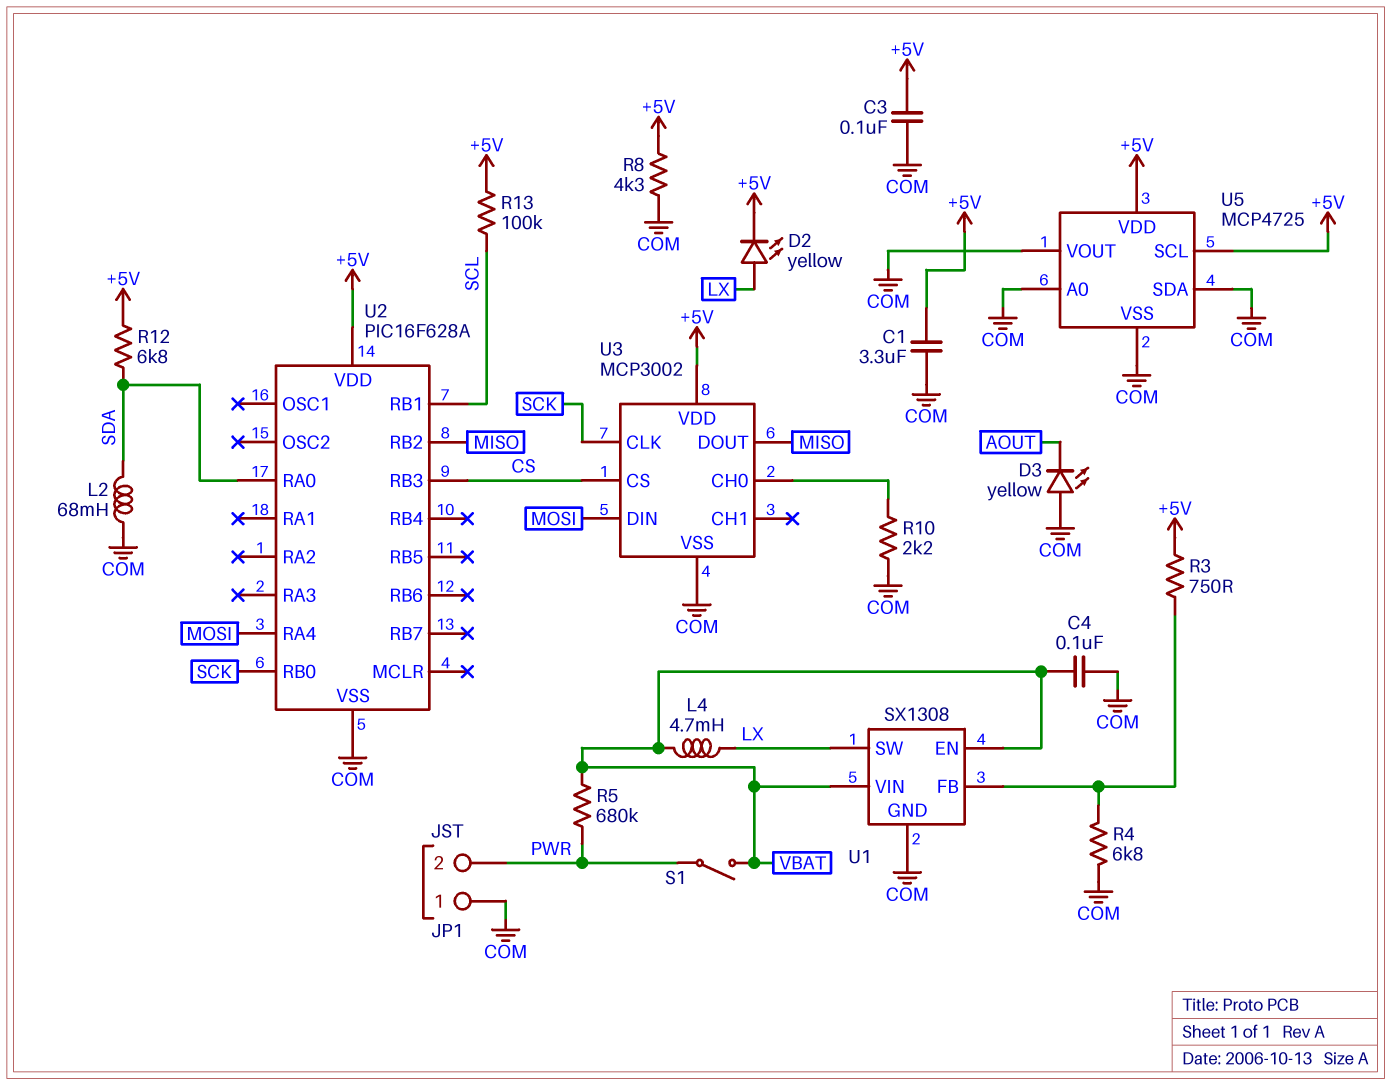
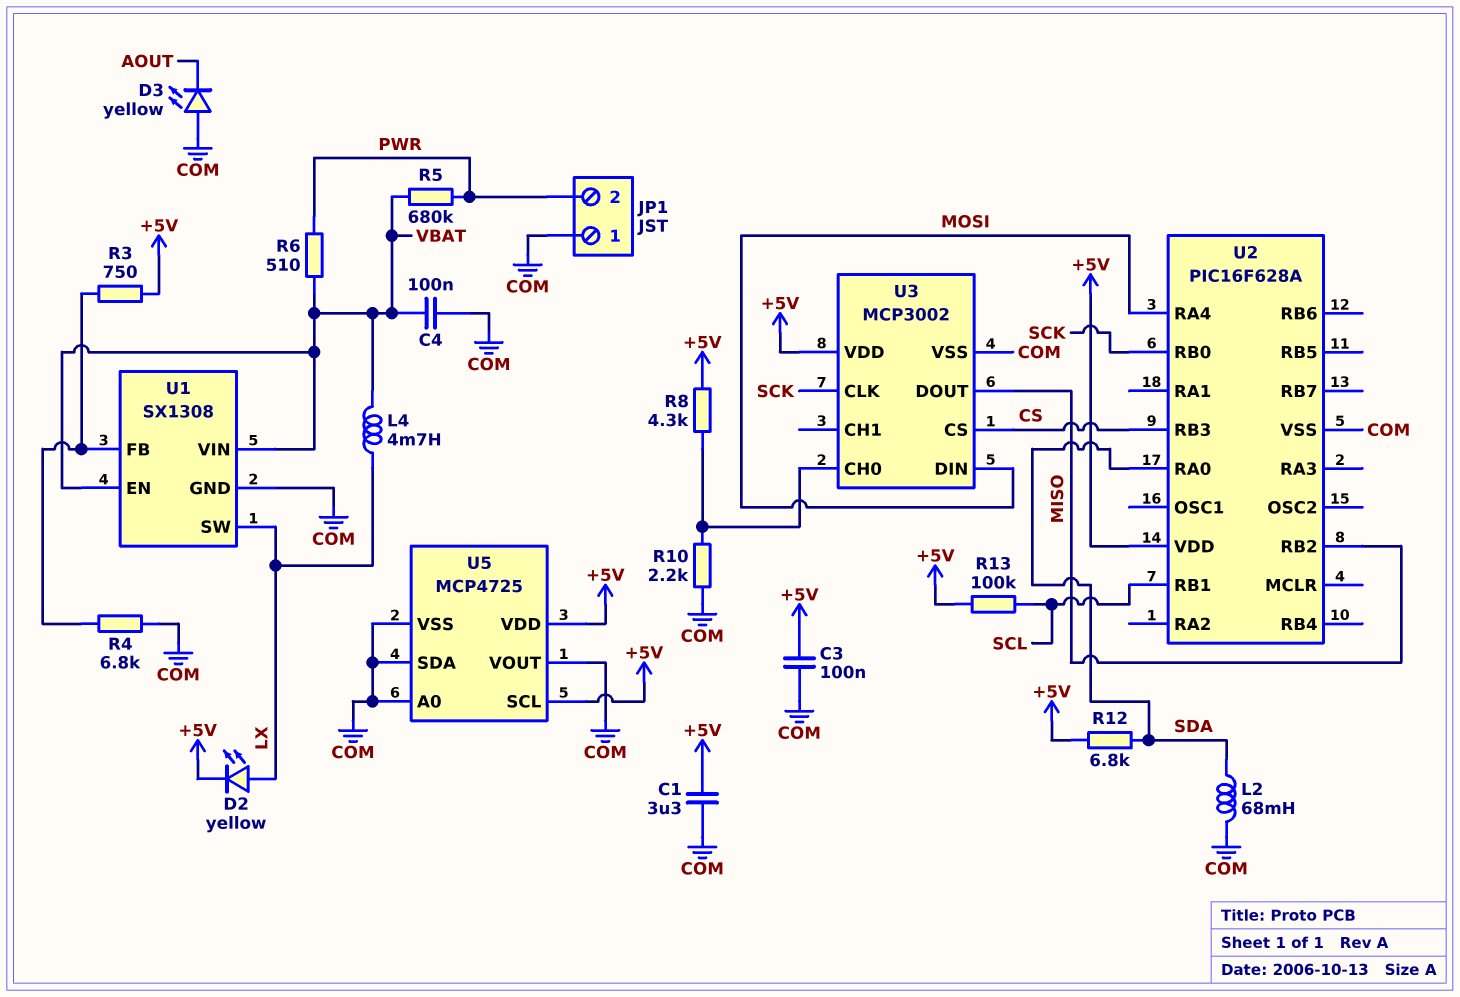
R6: none -> 510 (PWR, VBAT)
R8: 4.3k (+5V, COM) -> 4.3k (+5V, U3/CH0)
S1: switch (PWR, VBAT) -> none

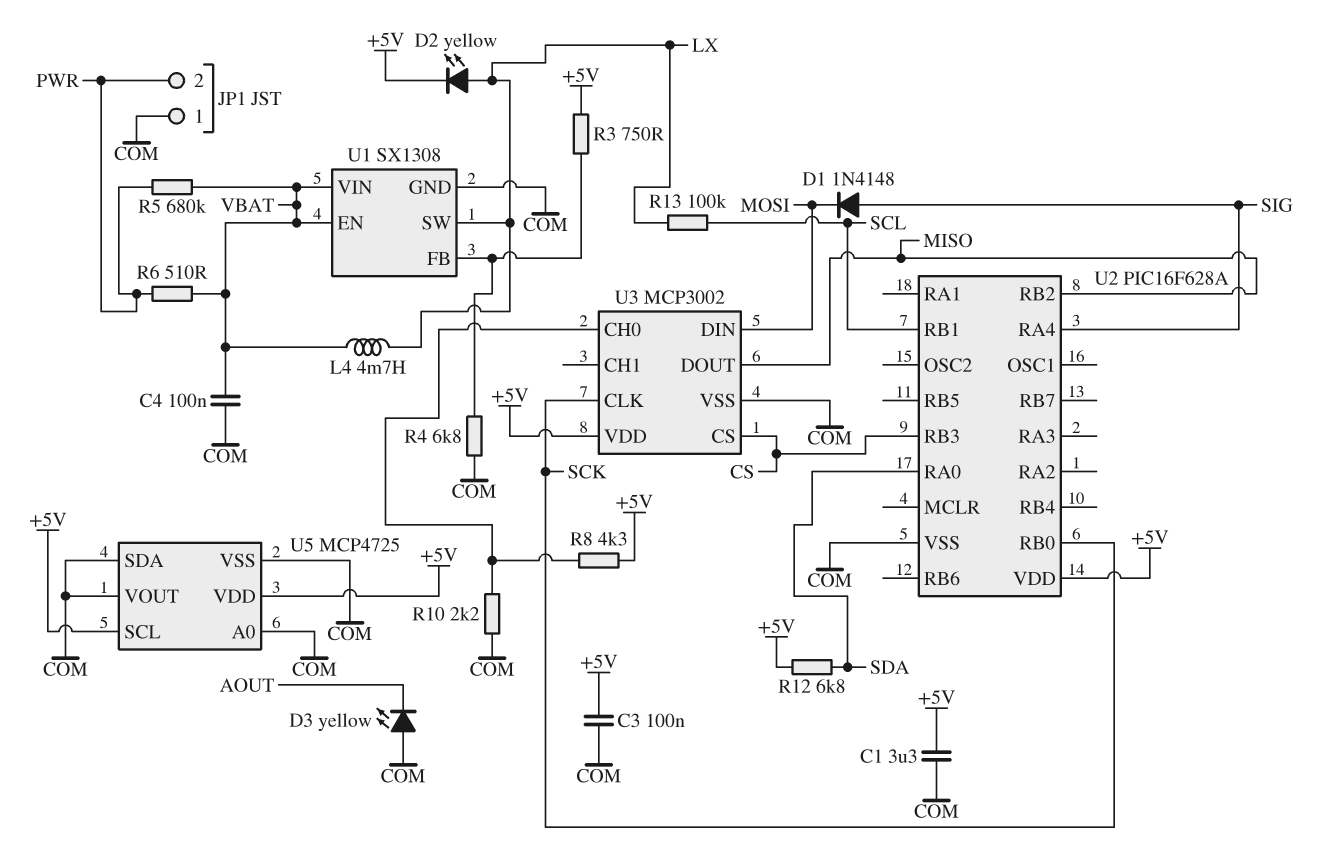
D1: none -> diode 1N4148 (A SIG, K MOSI)
L2: 68mH (COM, SDA) -> none
R13: 100k (+5V, SCL) -> 100k (LX, SCL)
U2 pin RA4: MOSI -> SIG

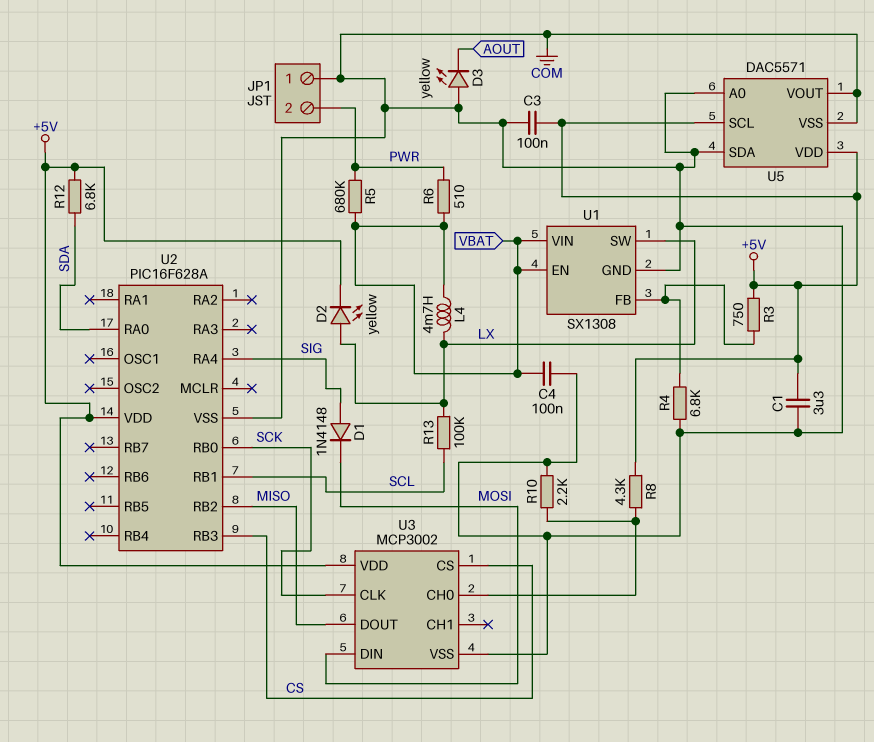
U5: MCP4725 -> DAC5571

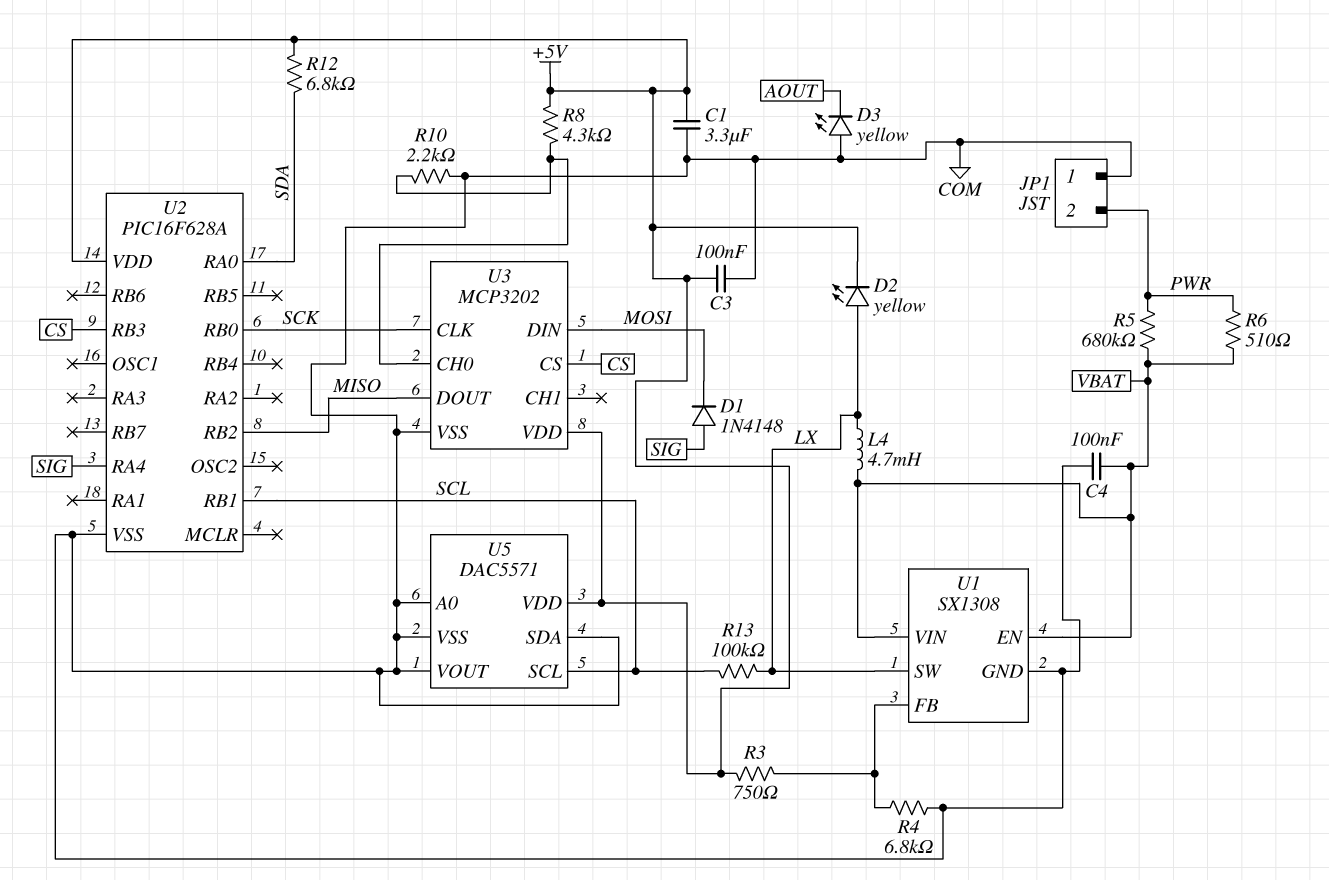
U3: MCP3002 -> MCP3202
U5 pin SCL: +5V -> SCL

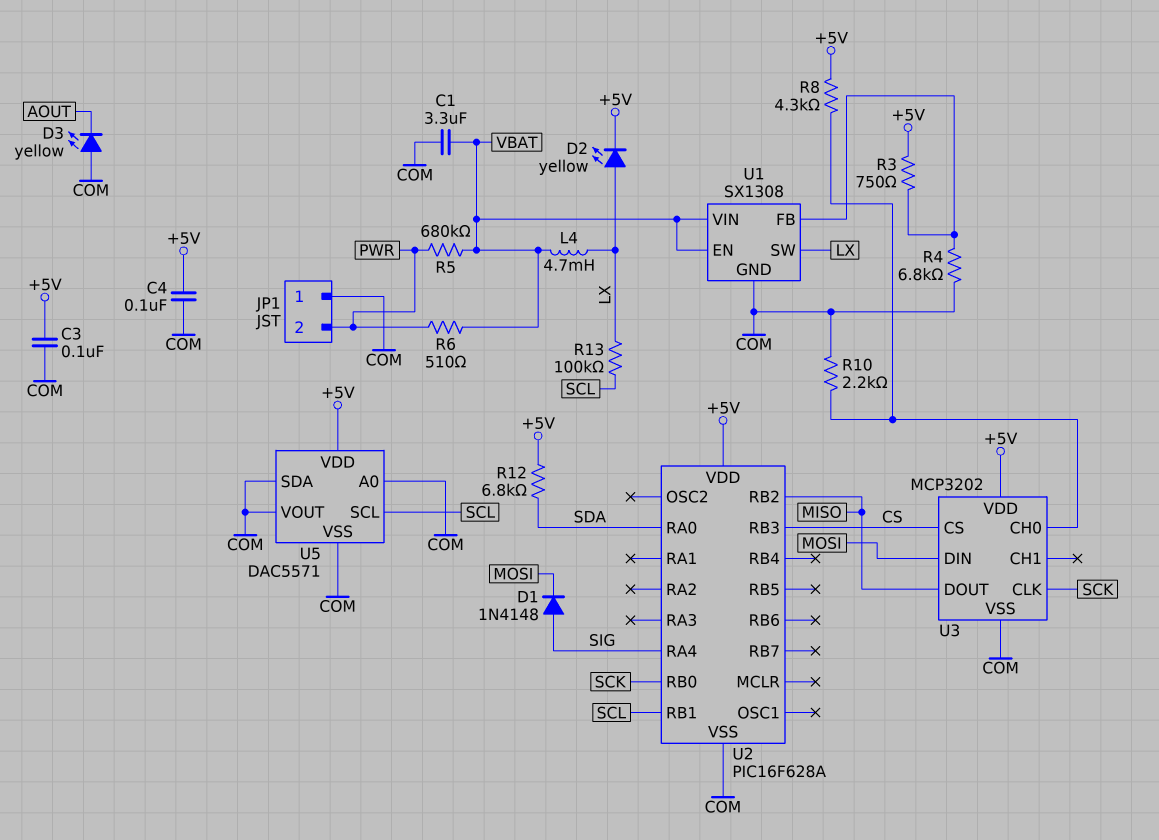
C1: 3.3uF (+5V, COM) -> 3.3uF (COM, VBAT)
C4: 100nF (COM, VBAT) -> 100nF (+5V, COM)

